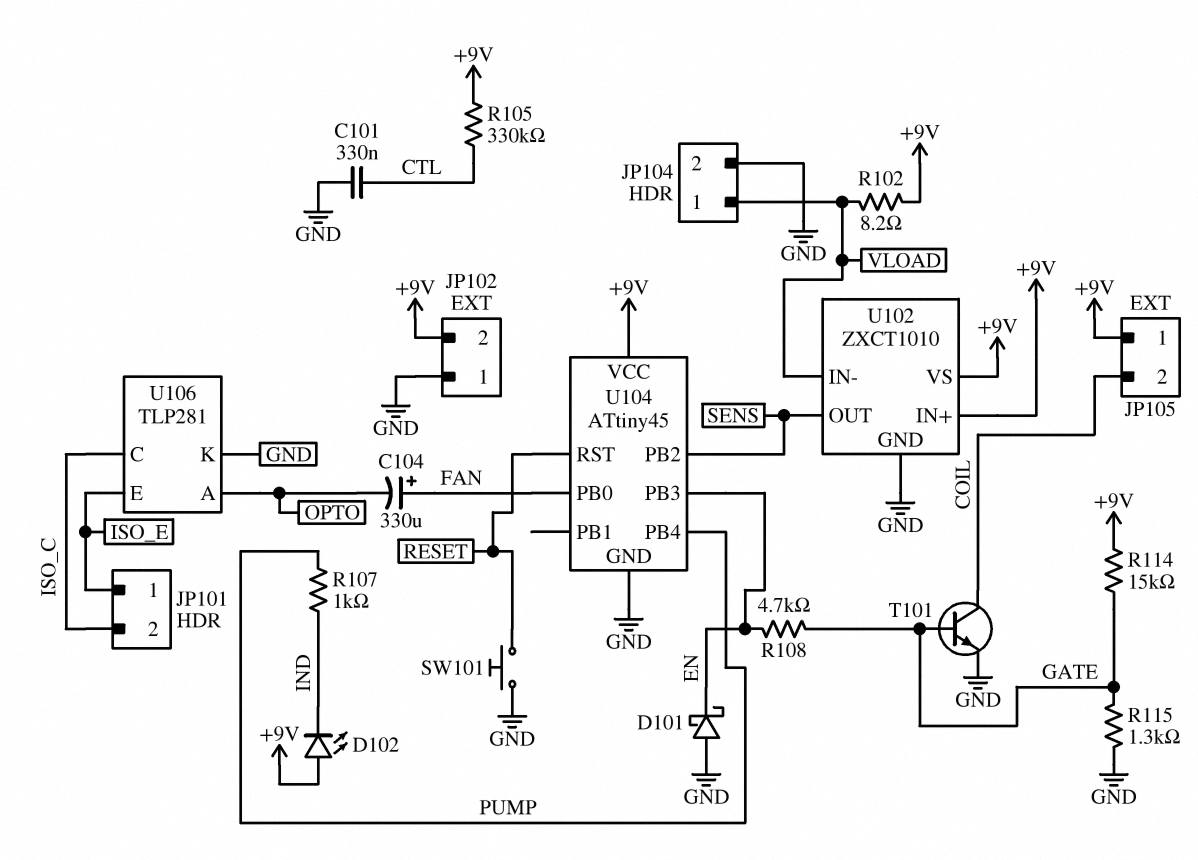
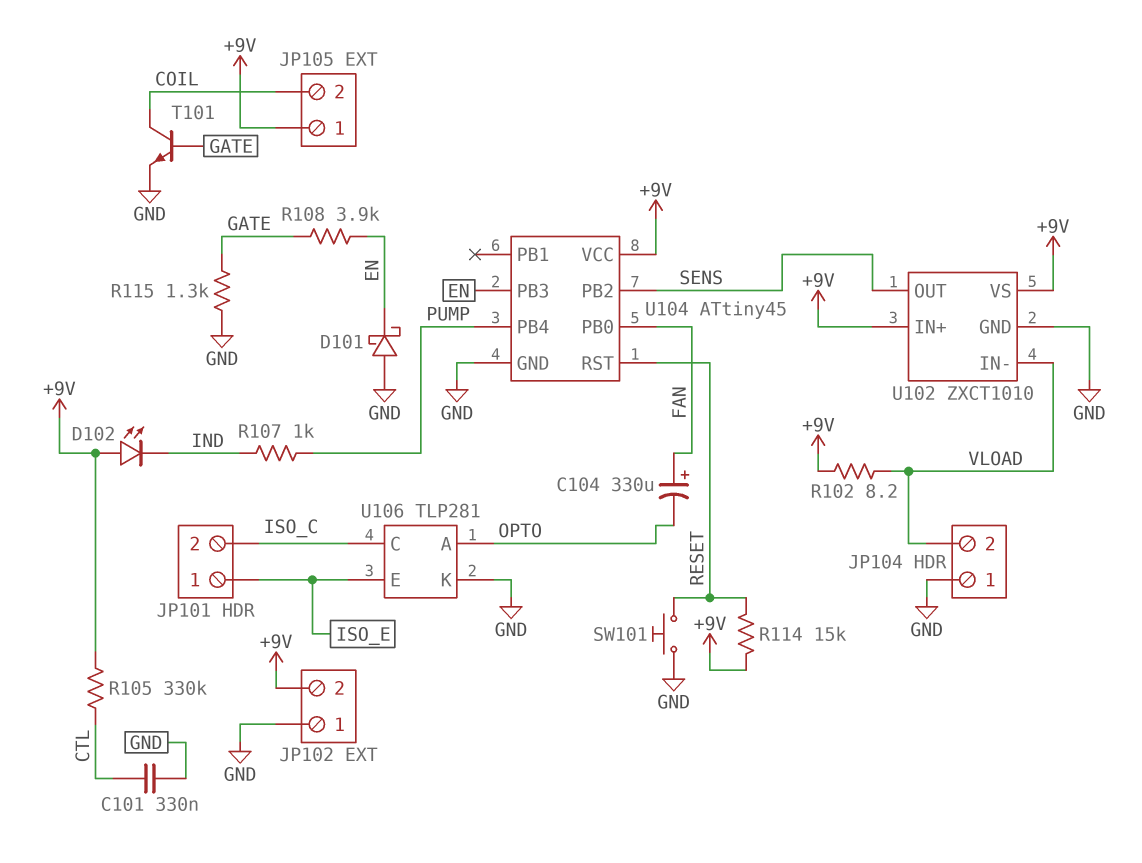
JP104 pin 1: VLOAD -> GND
JP104 pin 2: GND -> VLOAD
R108: 4.7k (EN, GATE) -> 3.9k (EN, GATE)
R114: 15k (+9V, GATE) -> 15k (+9V, RESET)

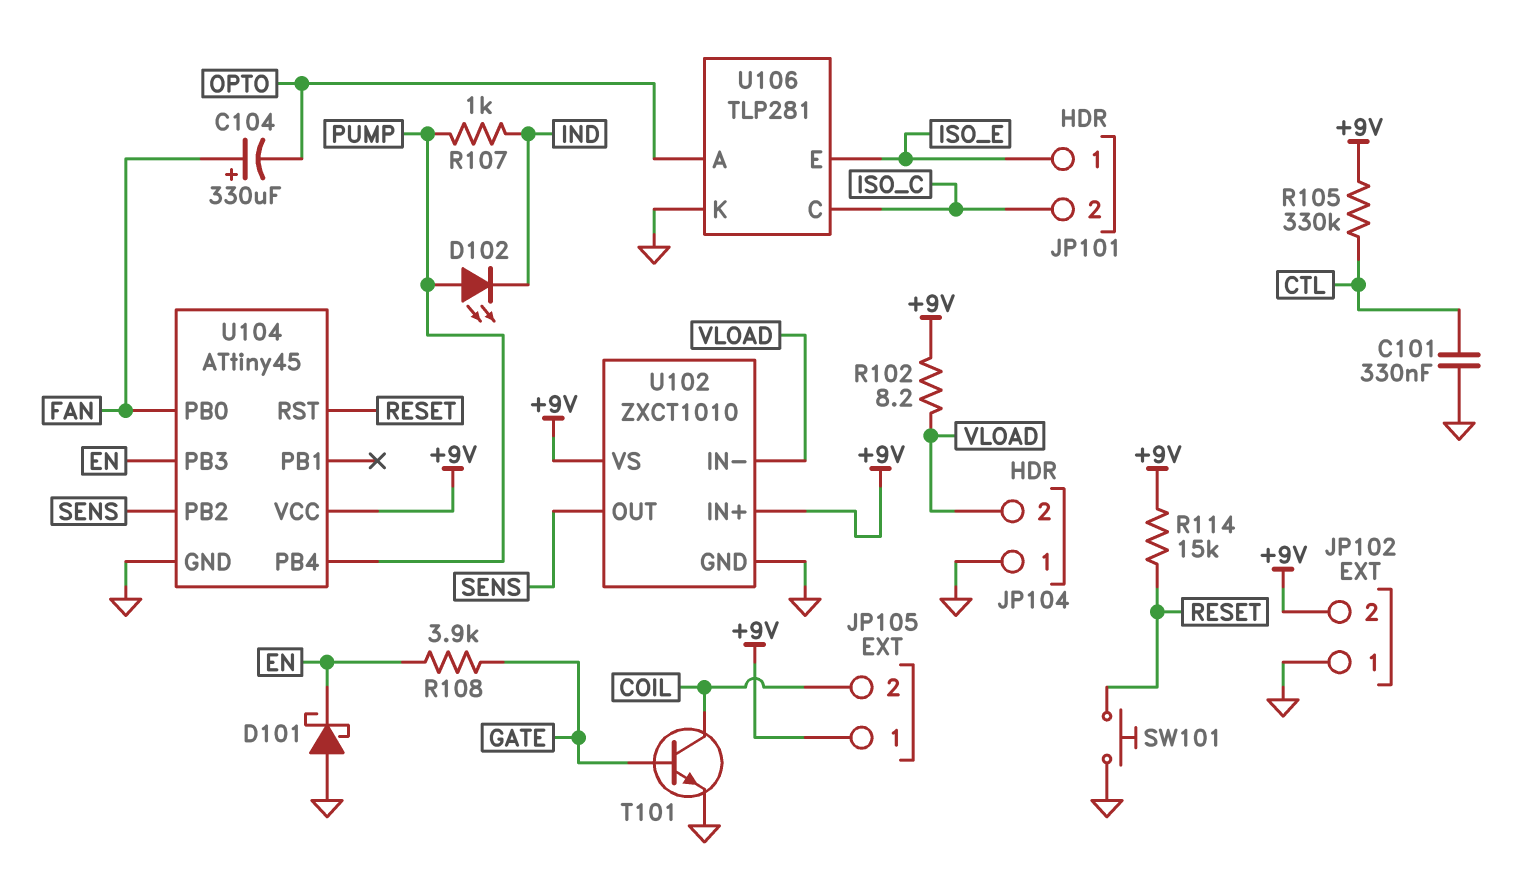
D102: LED (A +9V, K IND) -> LED (A PUMP, K IND)
R115: 1.3k (GATE, GND) -> none

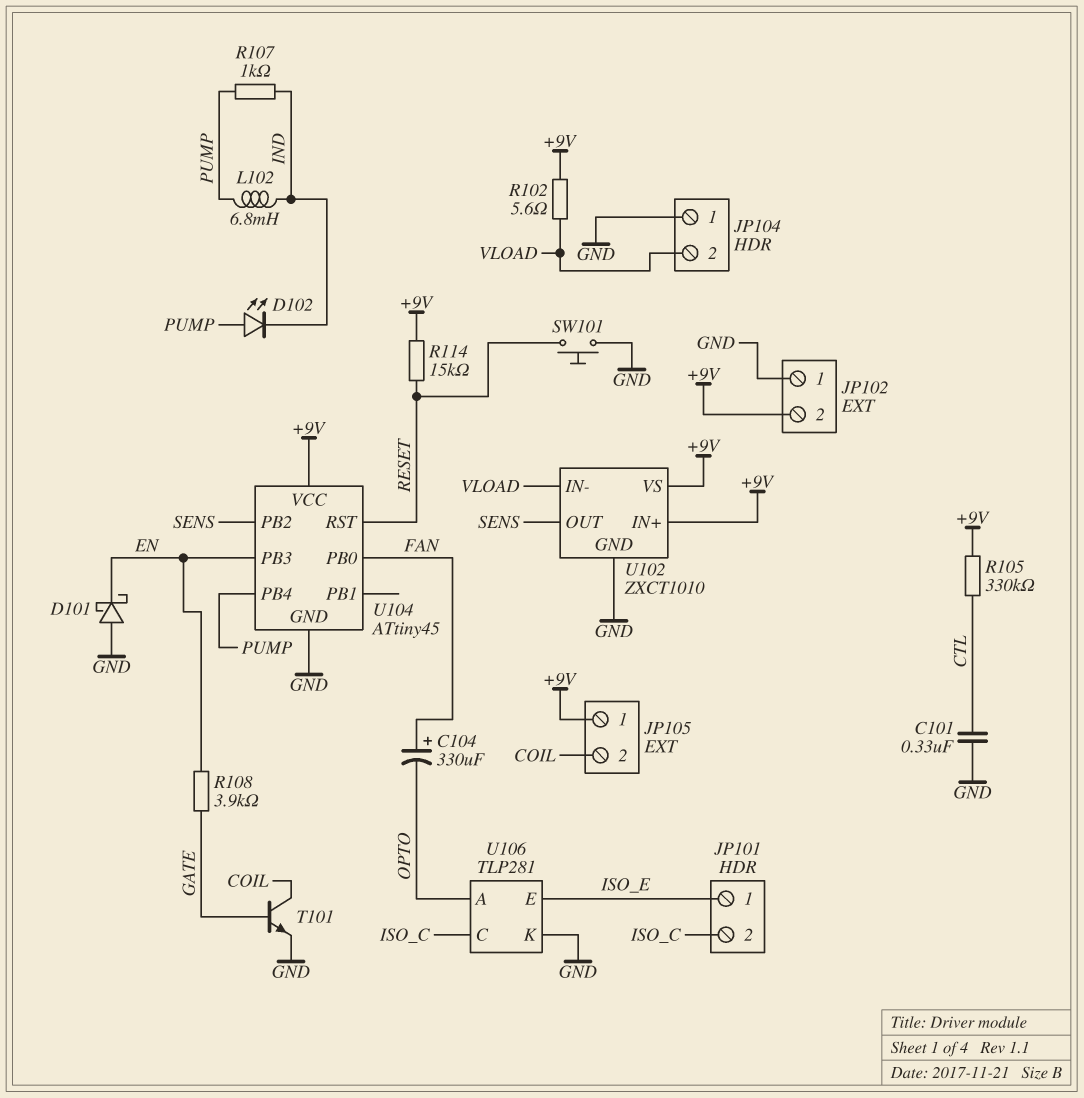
L102: none -> 6.8mH (IND, PUMP)
R102: 8.2 (+9V, VLOAD) -> 5.6 (+9V, VLOAD)

